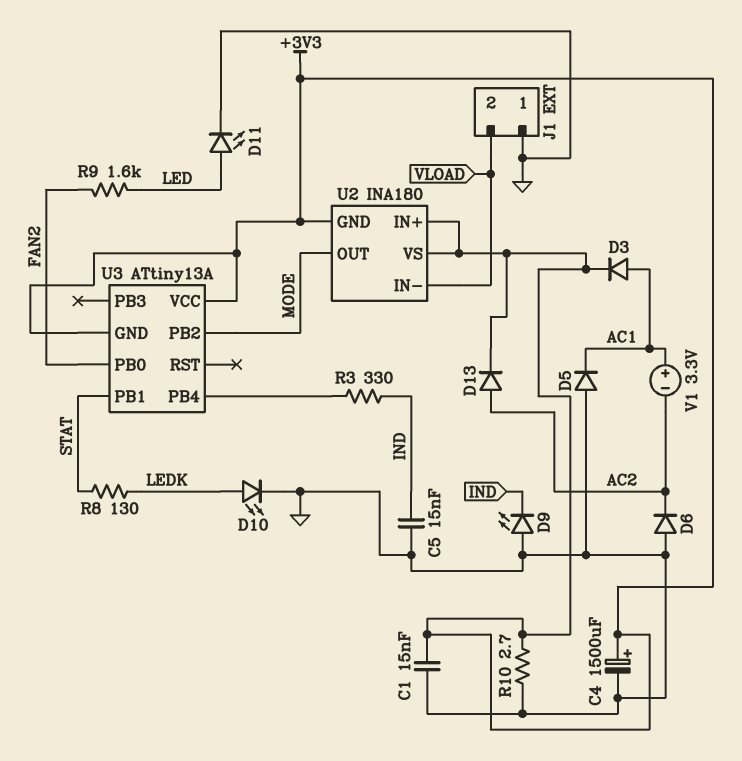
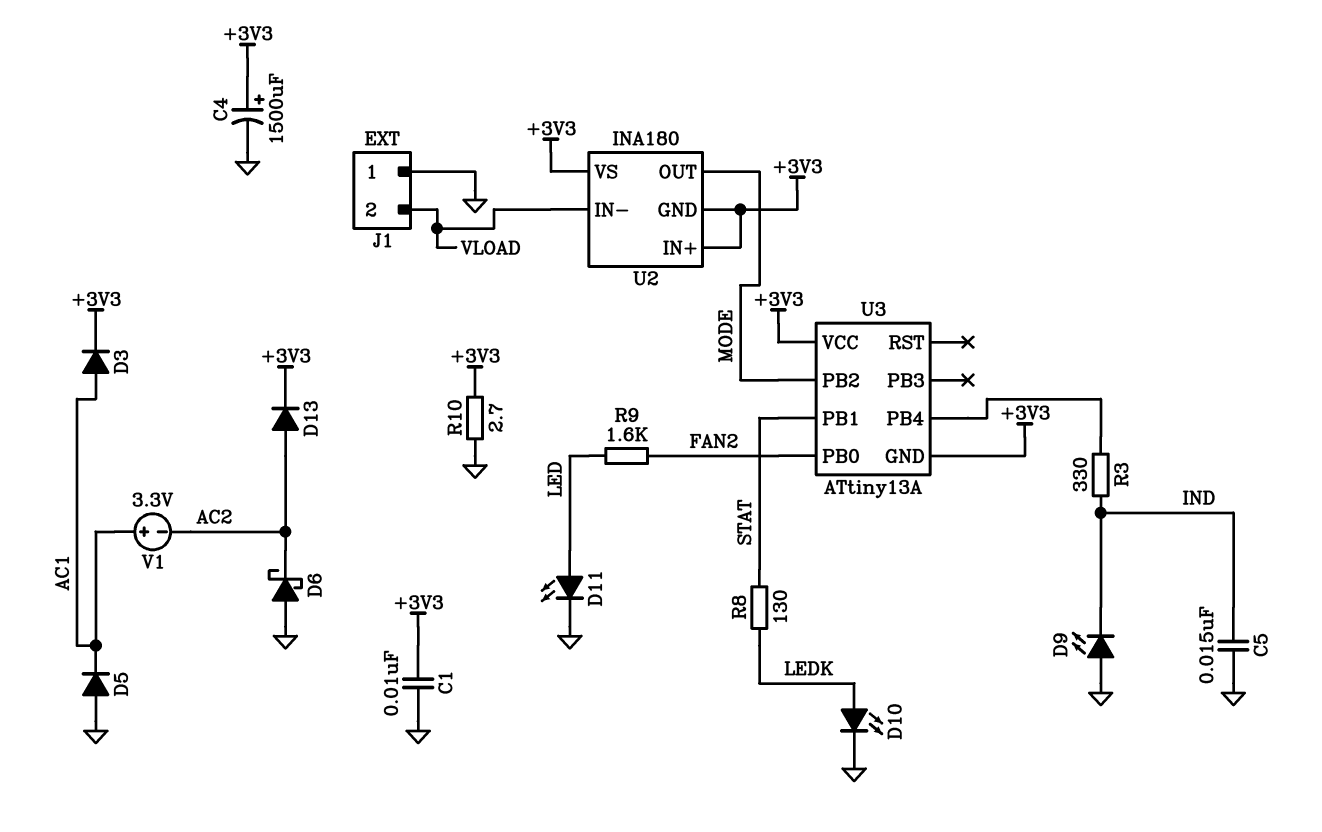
C1: 15nF (+3V3, GND) -> 10nF (+3V3, GND)
D6: diode (A GND, K AC2) -> schottky (A GND, K AC2)

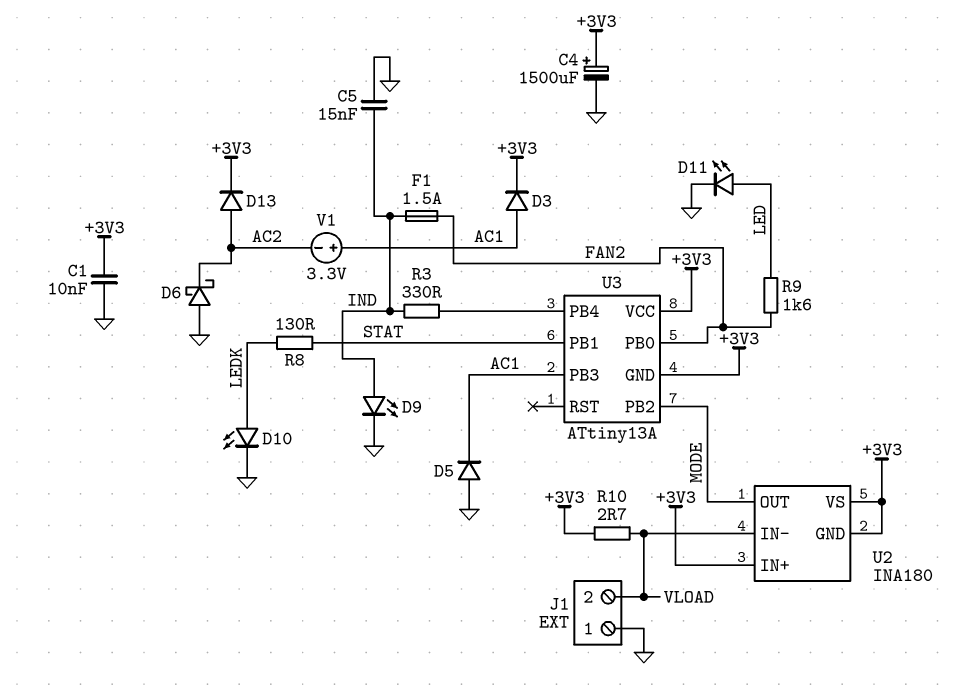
D9: LED (A GND, K IND) -> LED (A IND, K GND)
F1: none -> 1.5A (FAN2, IND)
R10: 2.7 (+3V3, GND) -> 2.7 (+3V3, VLOAD)
U3 pin PB3: none -> AC1

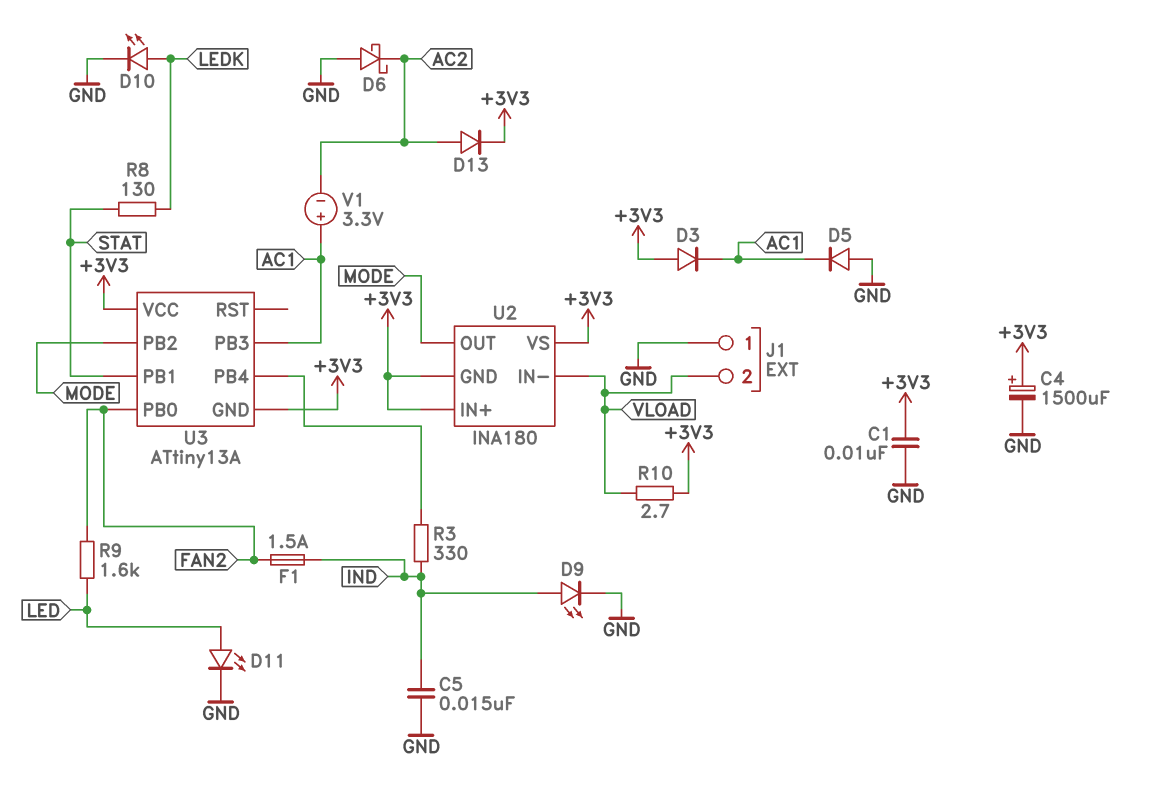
D3: diode (A AC1, K +3V3) -> diode (A +3V3, K AC1)

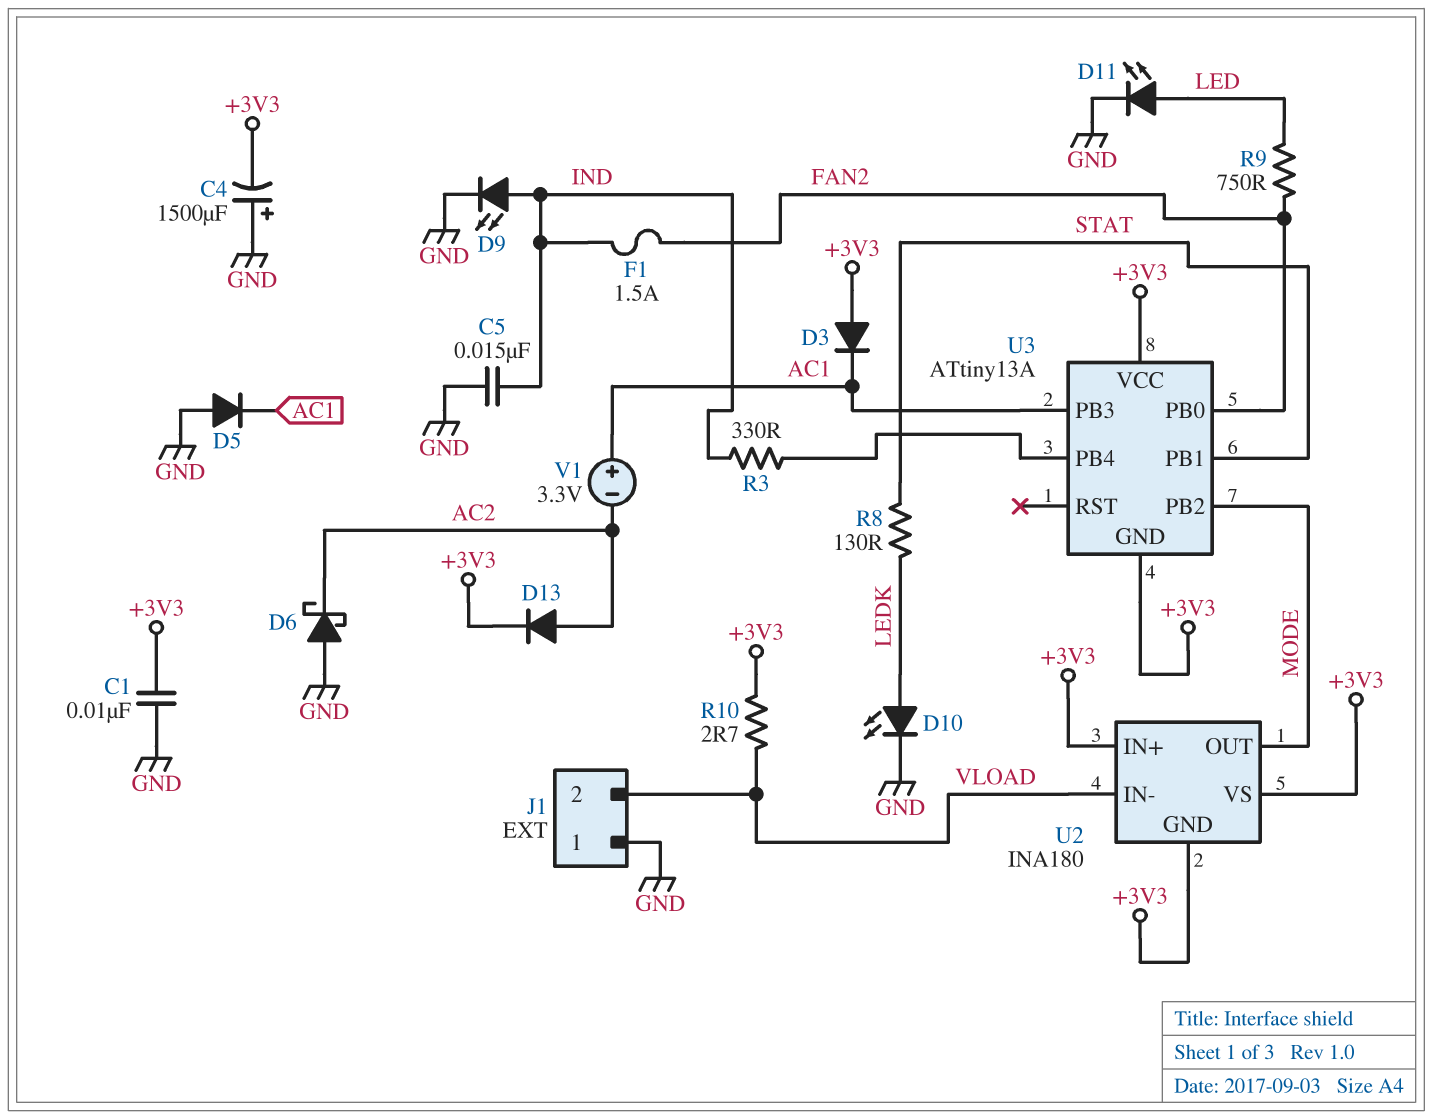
C4: 1500uF (plus +3V3, minus GND) -> 1500uF (plus GND, minus +3V3)
R9: 1.6k (FAN2, LED) -> 750 (FAN2, LED)

